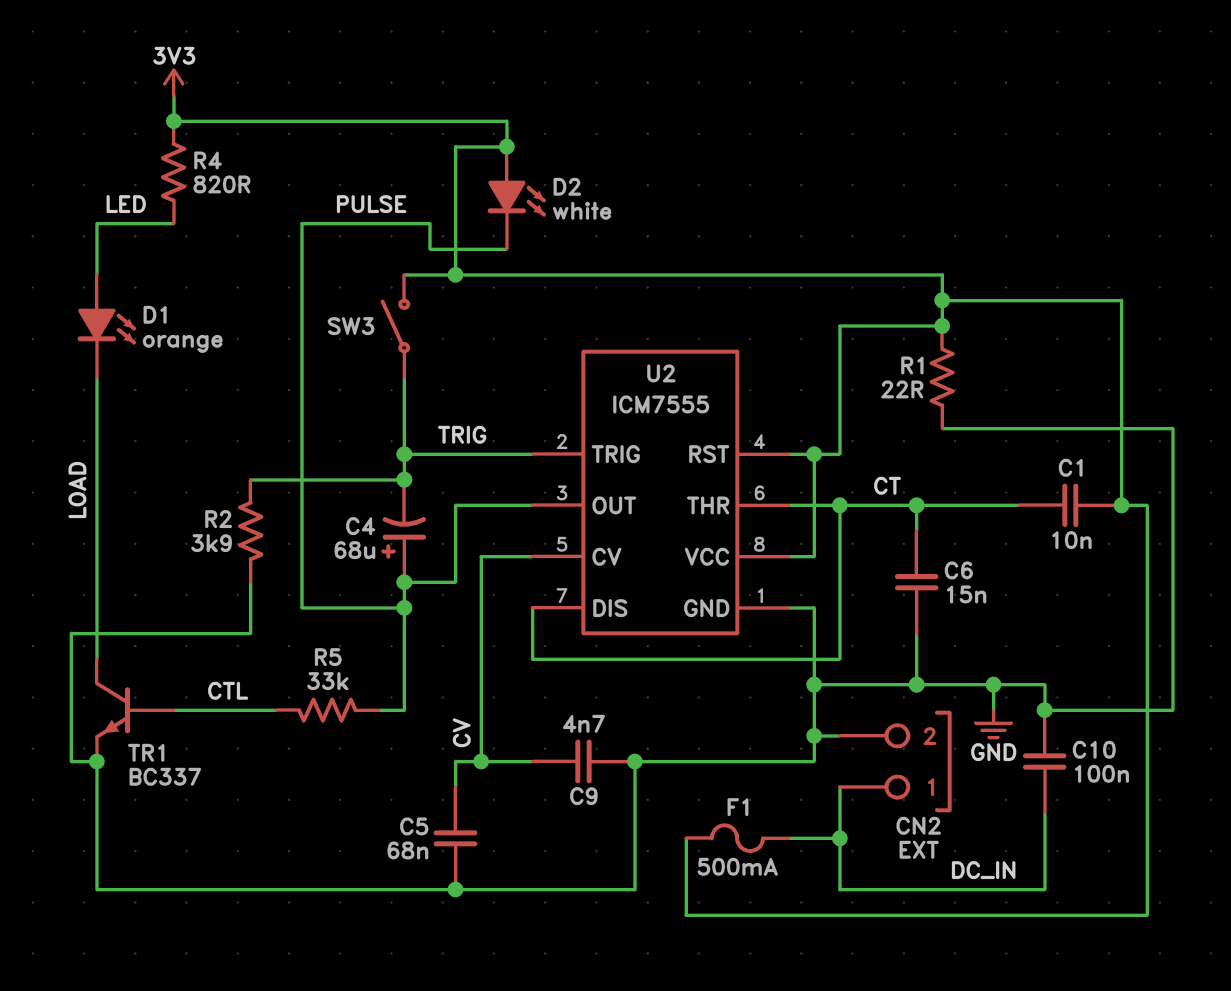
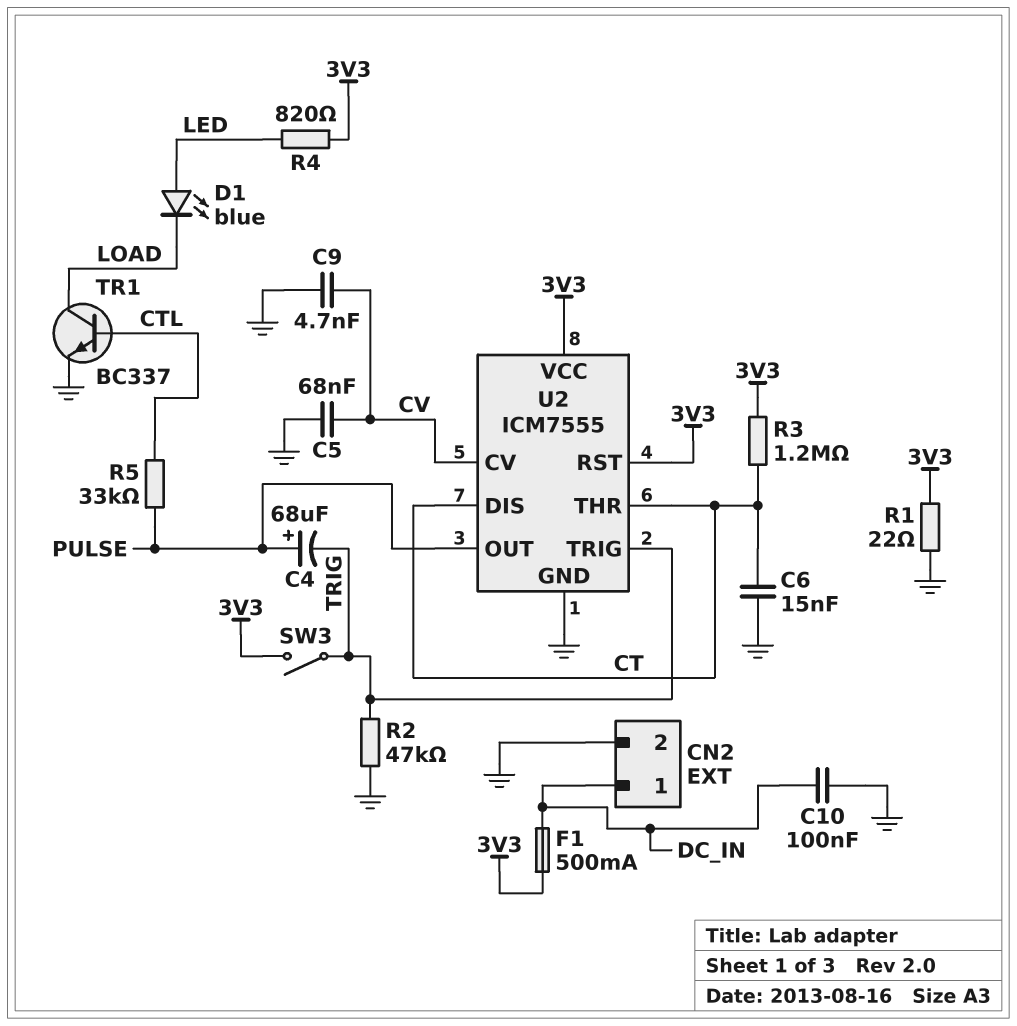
C1: 10nF (3V3, CT) -> none
D1: LED orange (A LED, K LOAD) -> LED blue (A LED, K LOAD)
D2: LED white (A 3V3, K PULSE) -> none
R2: 3.9k (GND, TRIG) -> 47k (GND, TRIG)
R3: none -> 1.2M (3V3, CT)

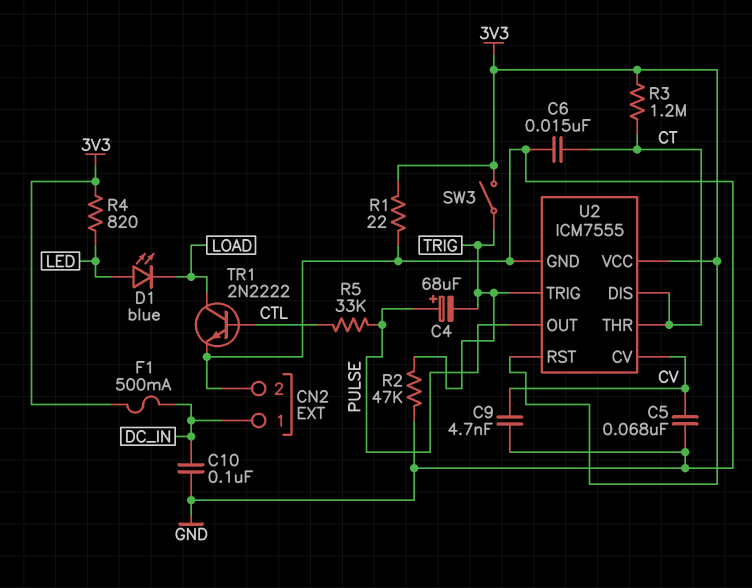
TR1: NPN BC337 (B CTL, C LOAD, E GND) -> NPN 2N2222 (B CTL, C LOAD, E GND)

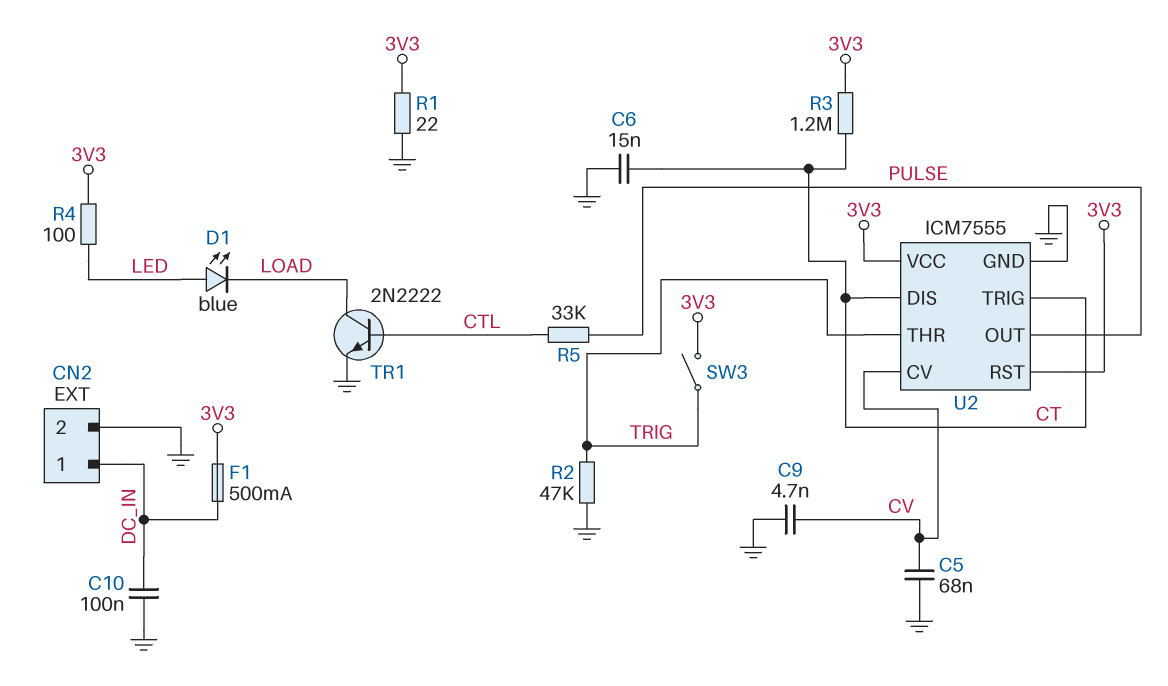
C4: 68uF (plus PULSE, minus TRIG) -> none
R4: 820 (3V3, LED) -> 100 (3V3, LED)
U2 pin THR: CT -> TRIG
U2 pin TRIG: TRIG -> CT

